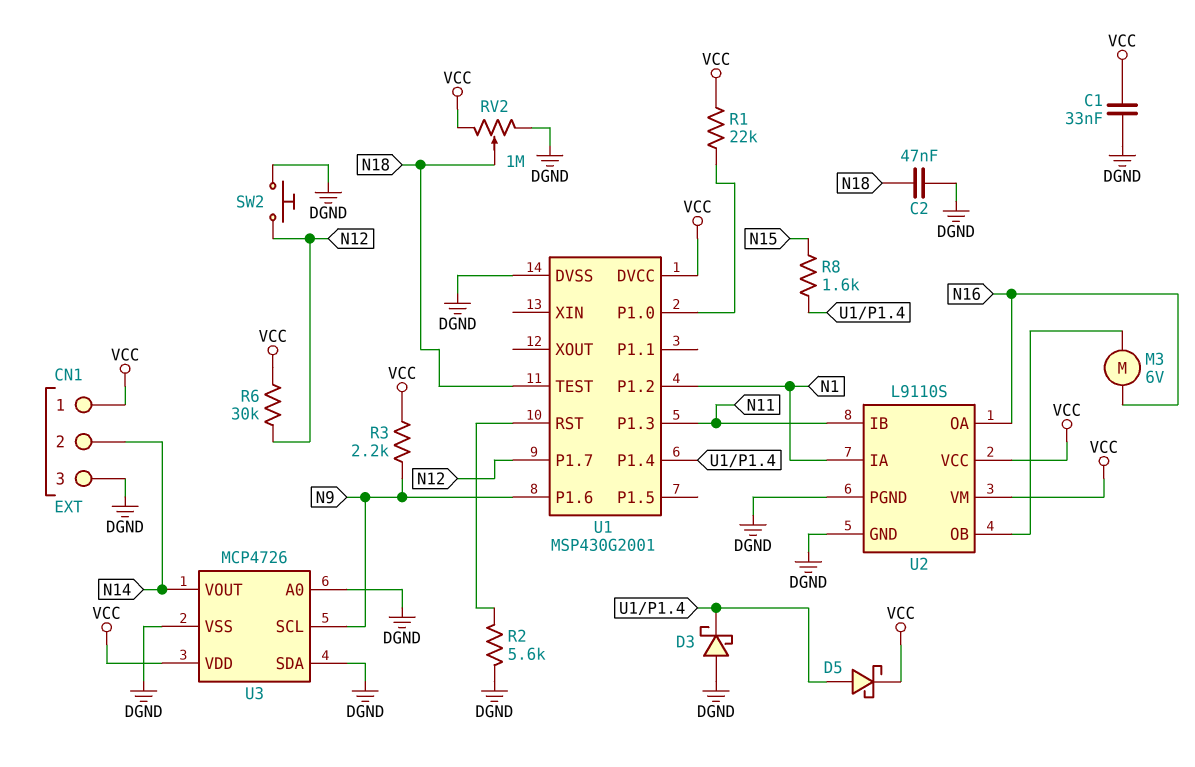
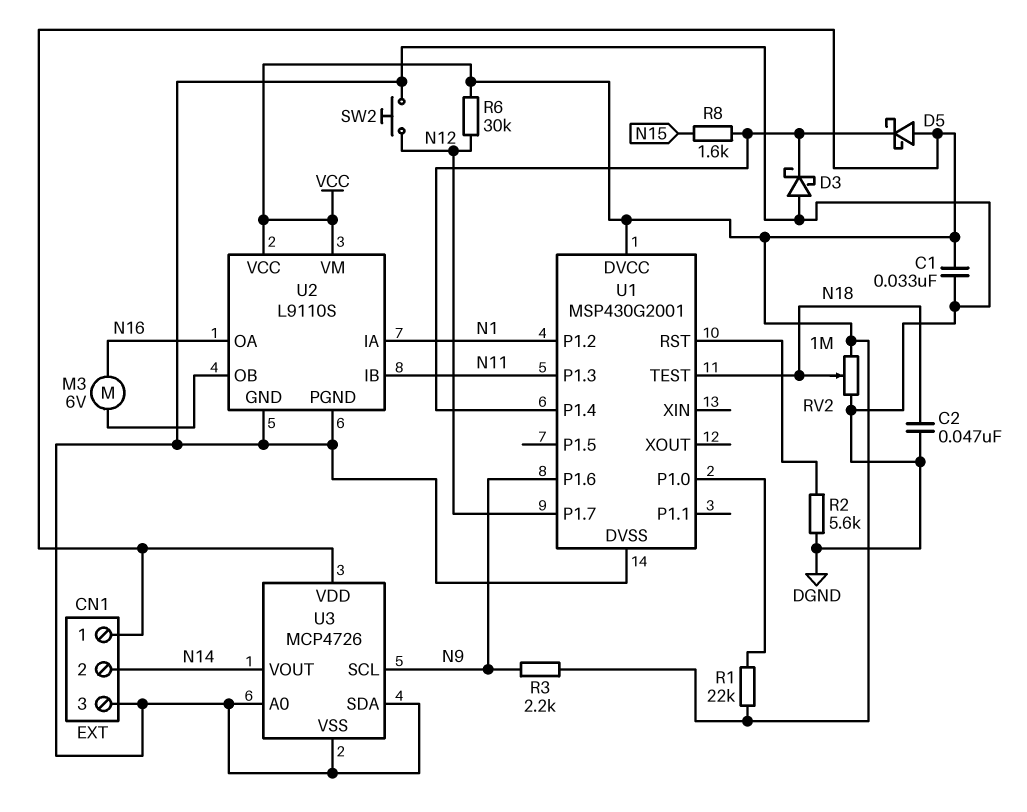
D5: schottky (A U1/P1.4, K VCC) -> schottky (A VCC, K U1/P1.4)

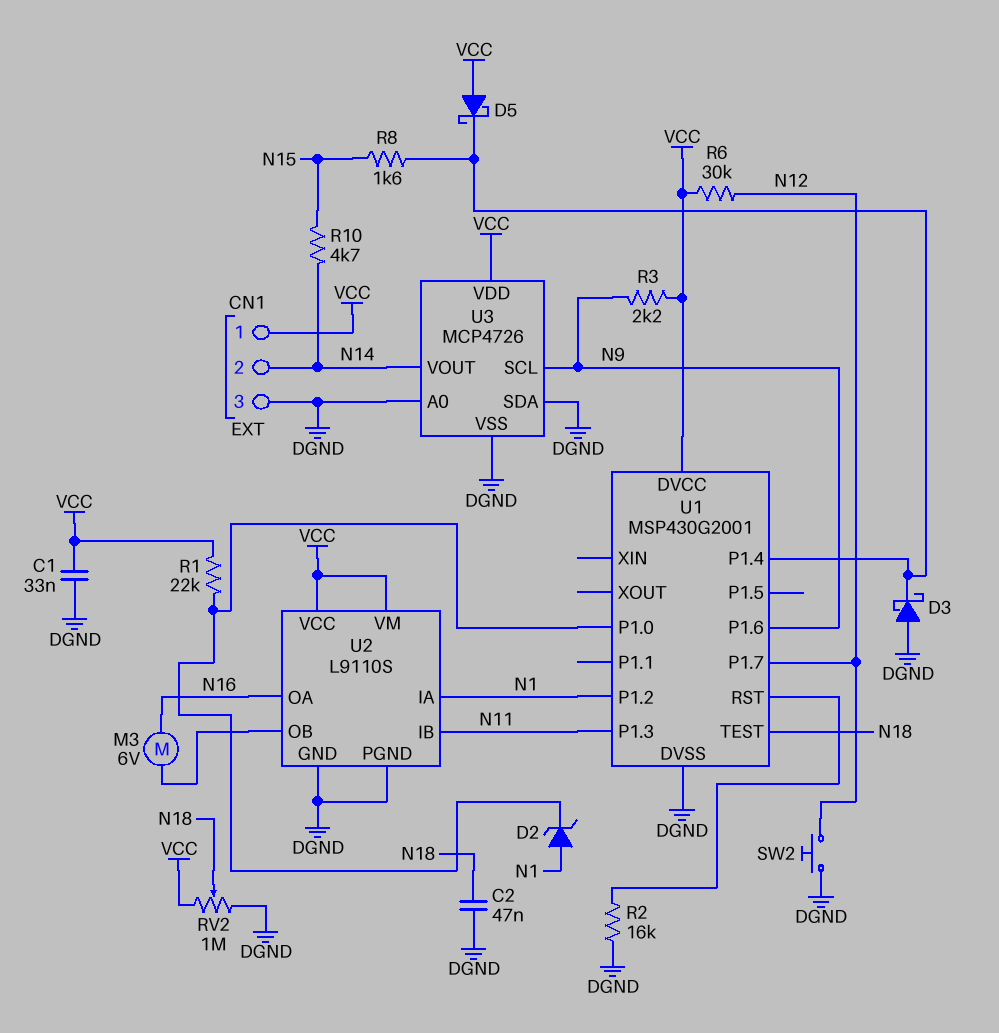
D2: none -> zener (A N1, K U1/P1.0)
R2: 5.6k (DGND, U1/RST) -> 16k (DGND, U1/RST)
R10: none -> 4.7k (N14, N15)

